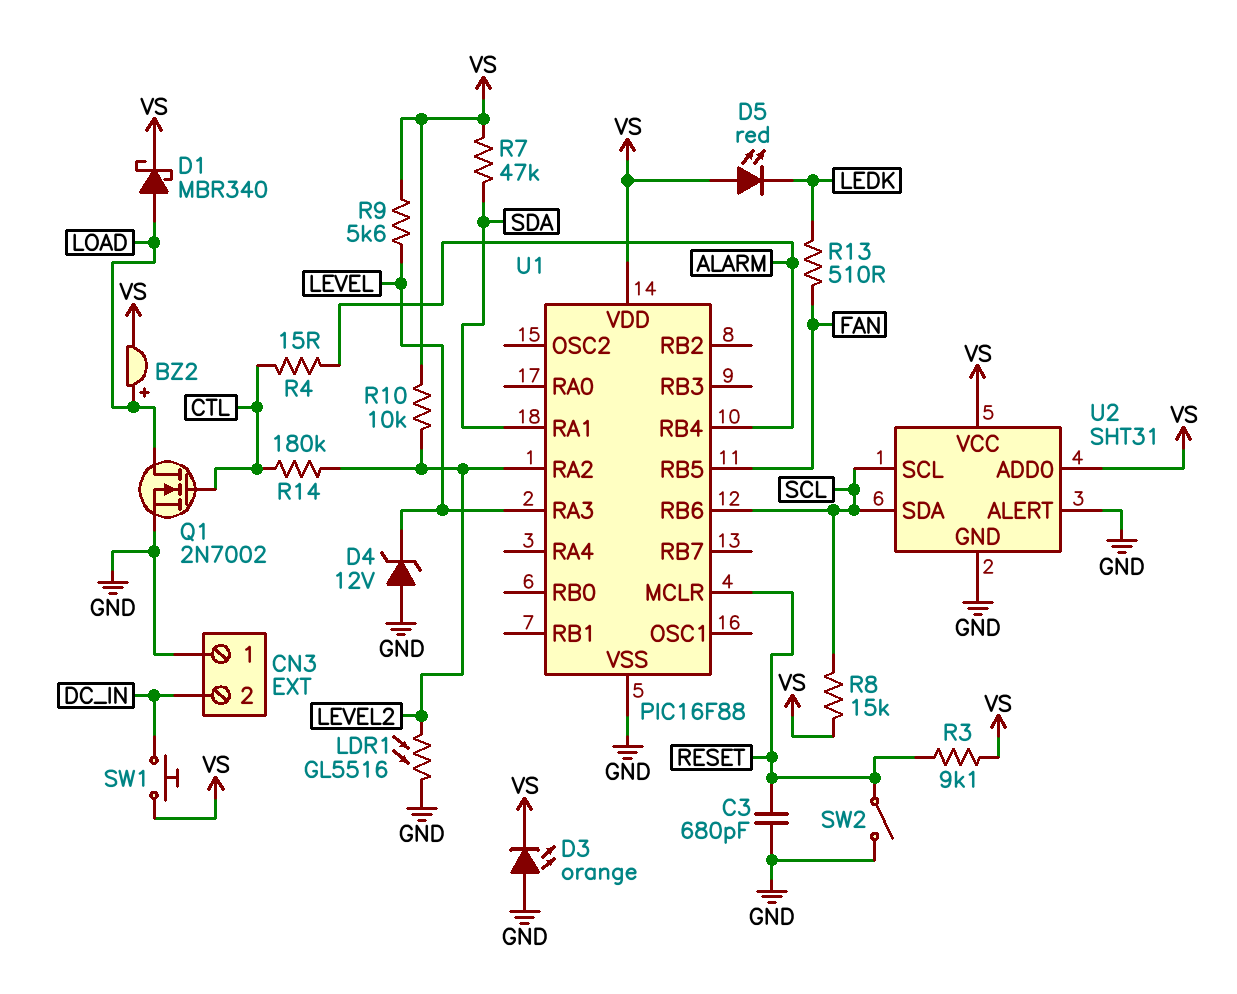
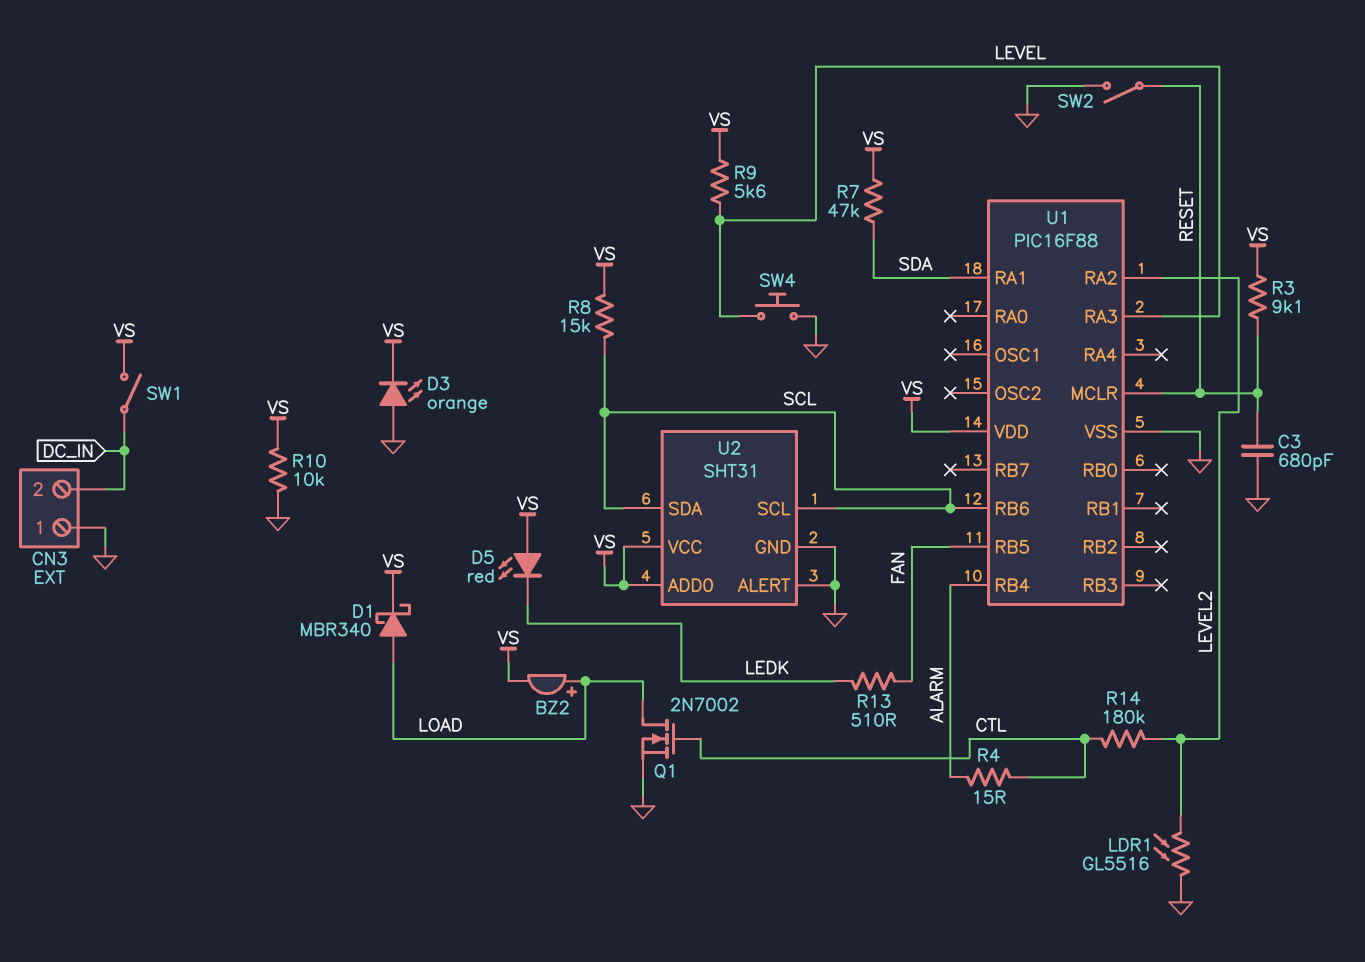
D4: zener 12V (A GND, K LEVEL) -> none
R10: 10k (LEVEL2, VS) -> 10k (GND, VS)
SW1: button (DC_IN, VS) -> switch (DC_IN, VS)
SW4: none -> button (GND, LEVEL)

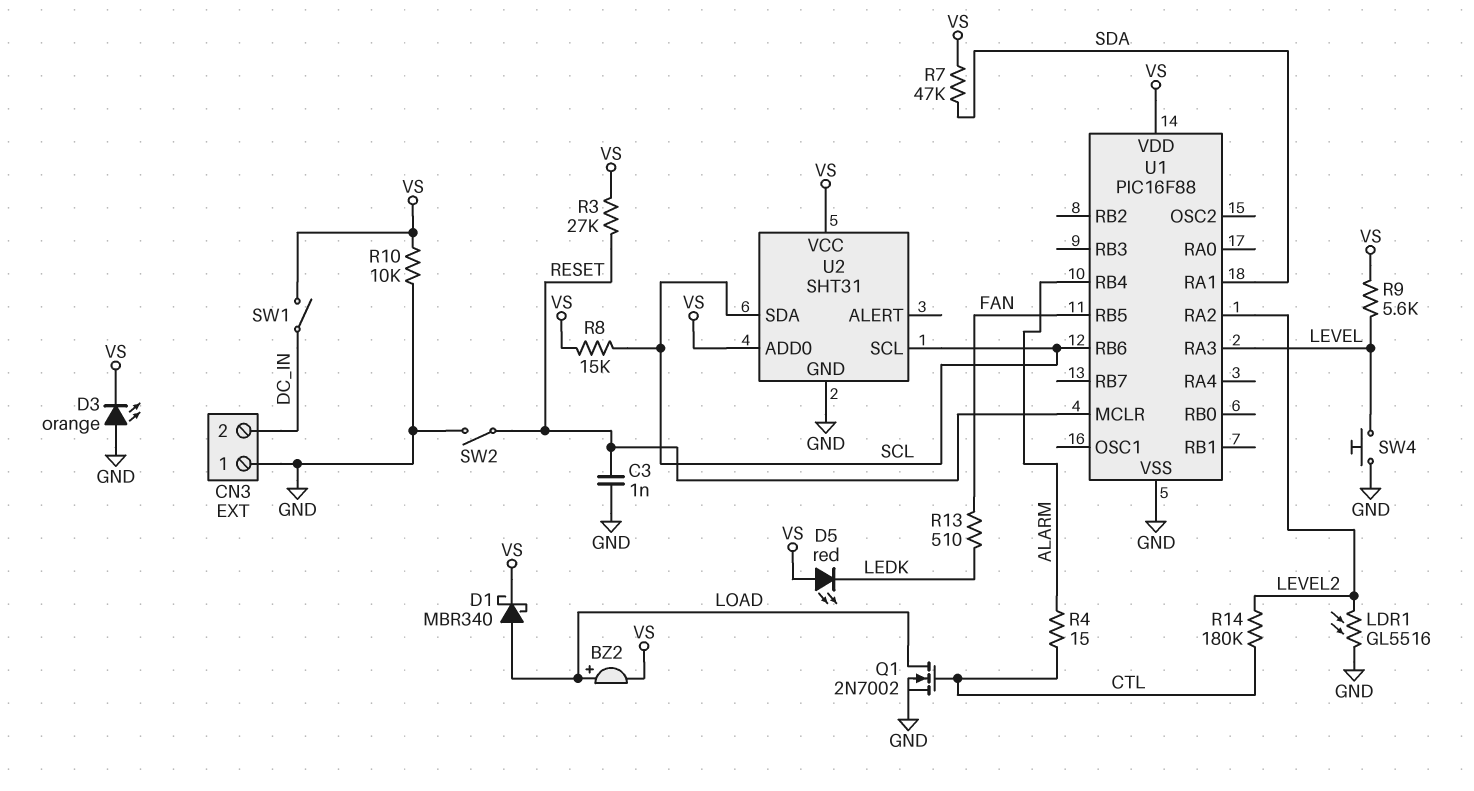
C3: 680pF (GND, RESET) -> 1nF (GND, RESET)
R3: 9.1k (RESET, VS) -> 27k (RESET, VS)
U2 pin ALERT: GND -> none

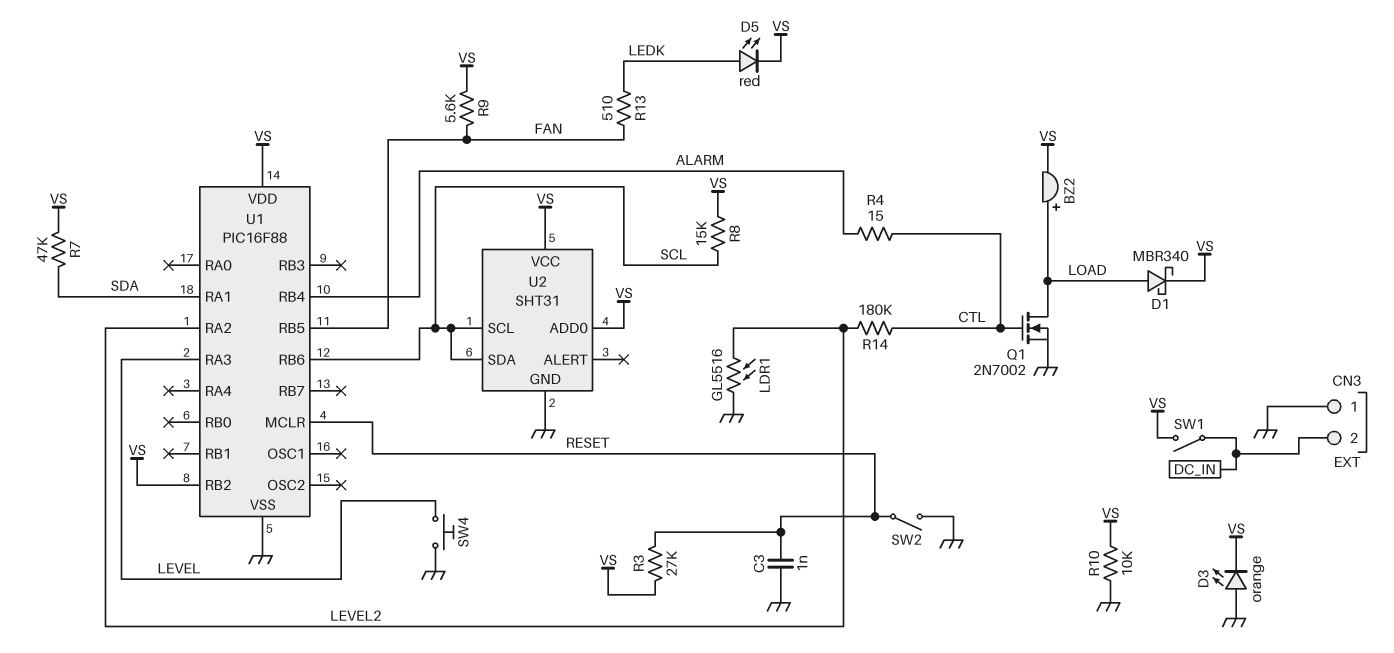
D5: LED red (A VS, K LEDK) -> LED red (A LEDK, K VS)
R9: 5.6k (LEVEL, VS) -> 5.6k (FAN, VS)
U1 pin RB2: none -> VS

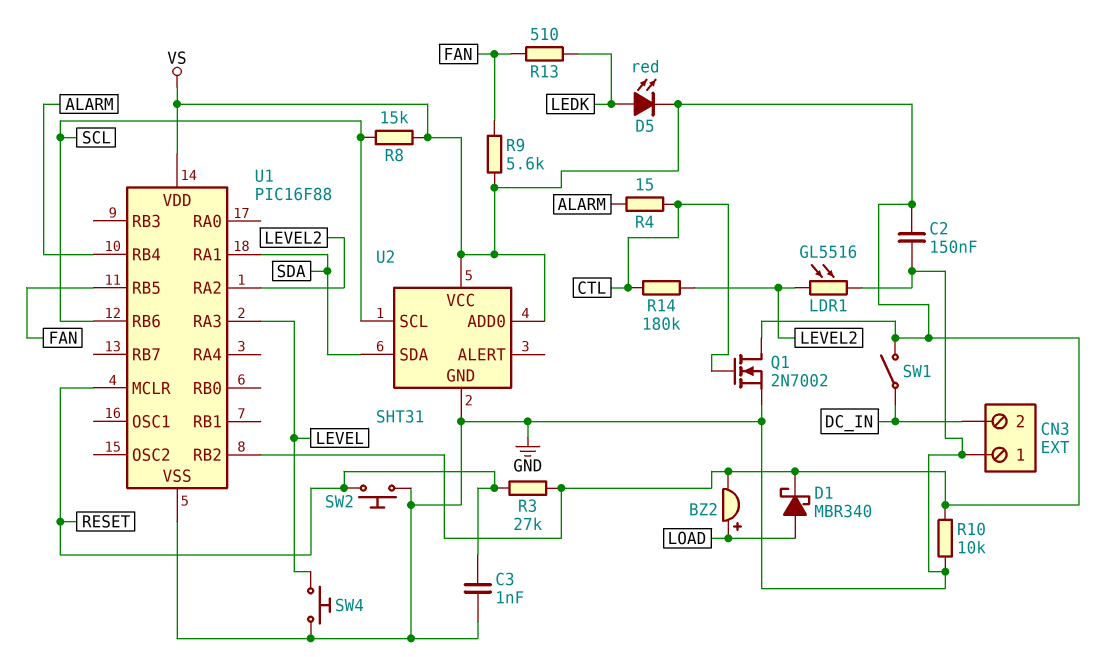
C2: none -> 150nF (GND, VS)
D3: LED orange (A GND, K VS) -> none
Q1: NMOS 2N7002 (G CTL, D LOAD, S GND) -> NMOS 2N7002 (G CTL, D VS, S GND)
R7: 47k (SDA, VS) -> none
SW2: switch (GND, RESET) -> button (GND, RESET)
U2 pin SDA: SCL -> SDA

